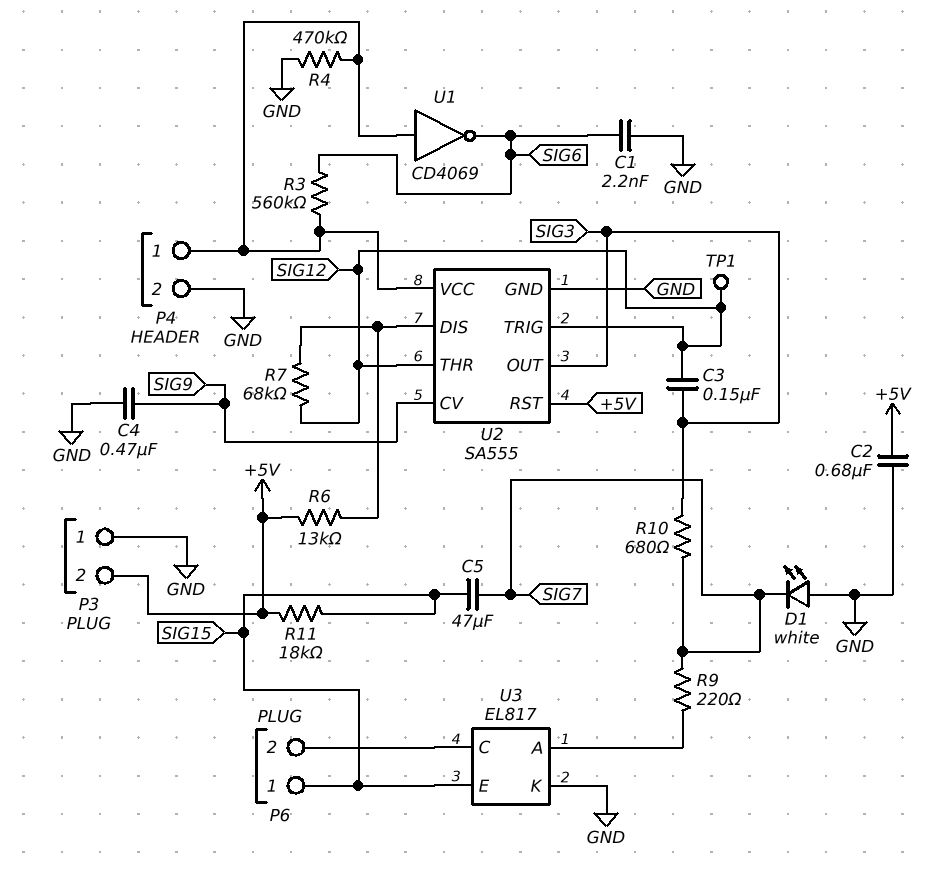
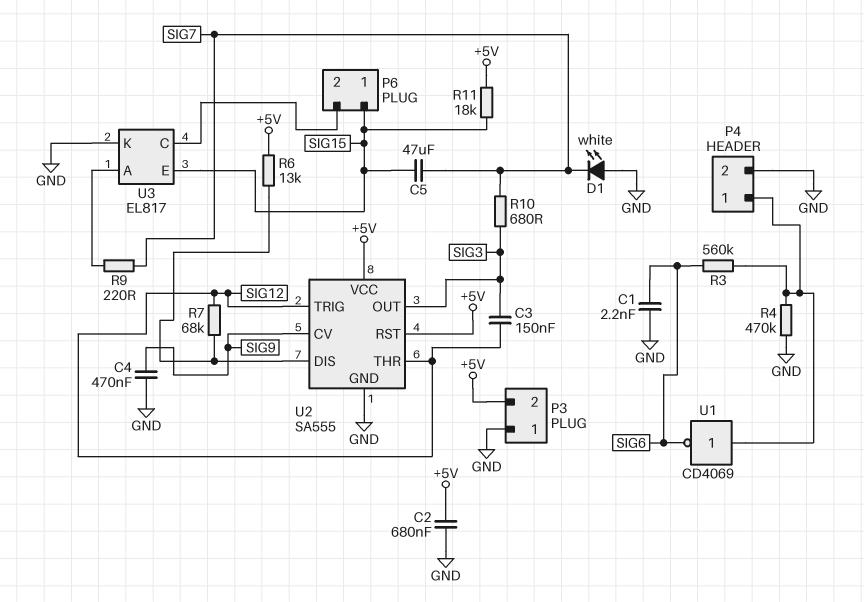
TP1: test point (SIG12) -> none
U2 pin VCC: P4/1 -> +5V

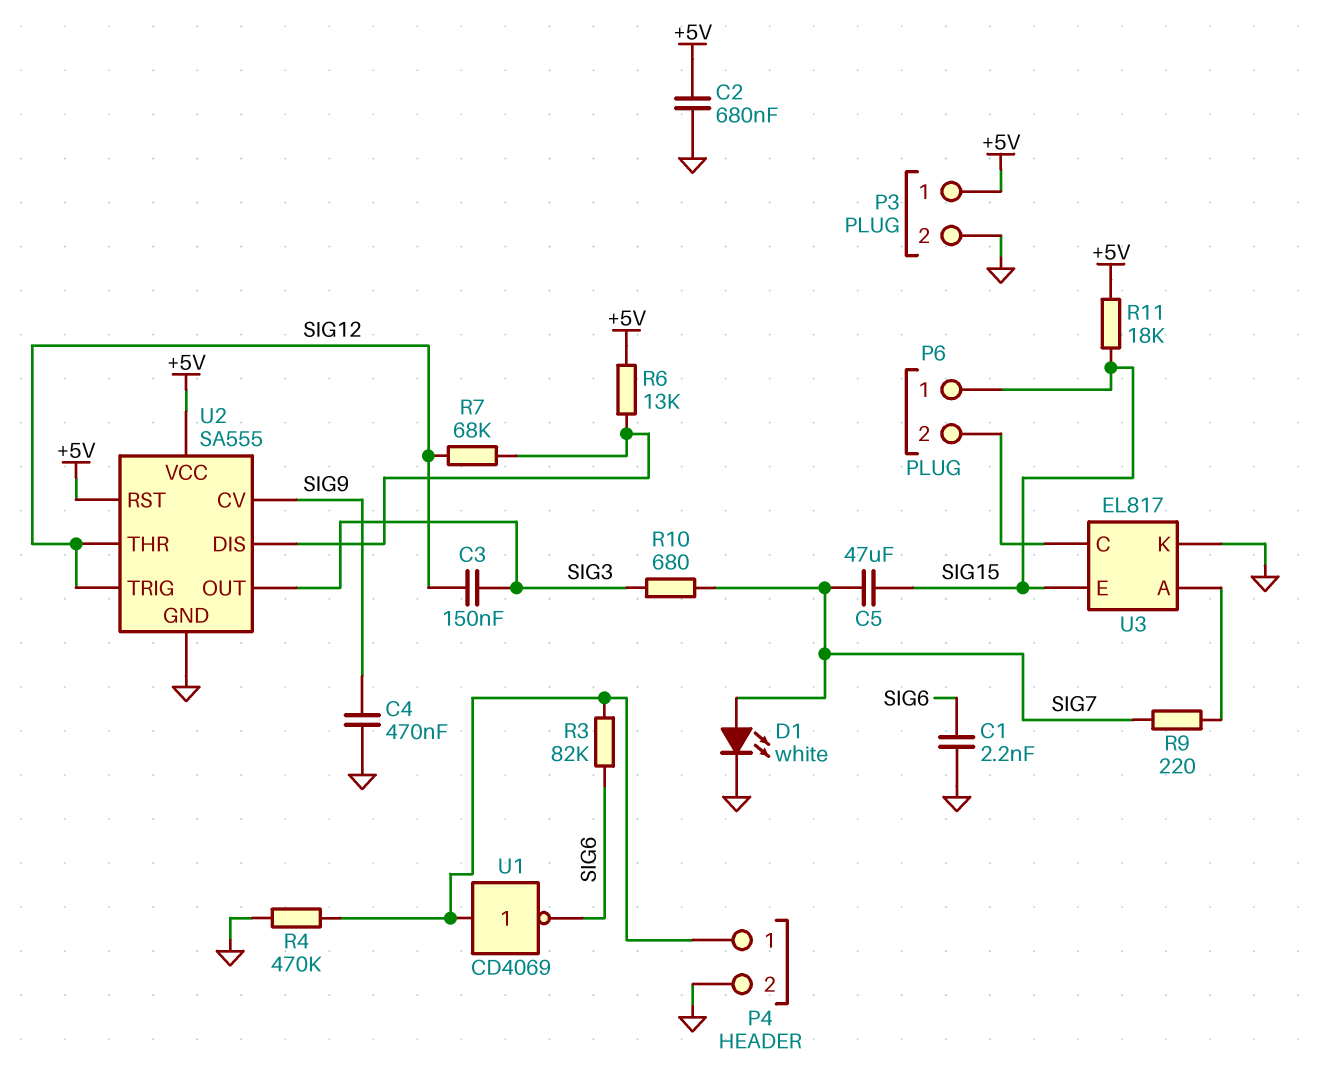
D1: LED white (A GND, K SIG7) -> LED white (A SIG7, K GND)
P3 pin 1: GND -> +5V
P3 pin 2: +5V -> GND
R3: 560k (P4/1, SIG6) -> 82k (P4/1, SIG6)

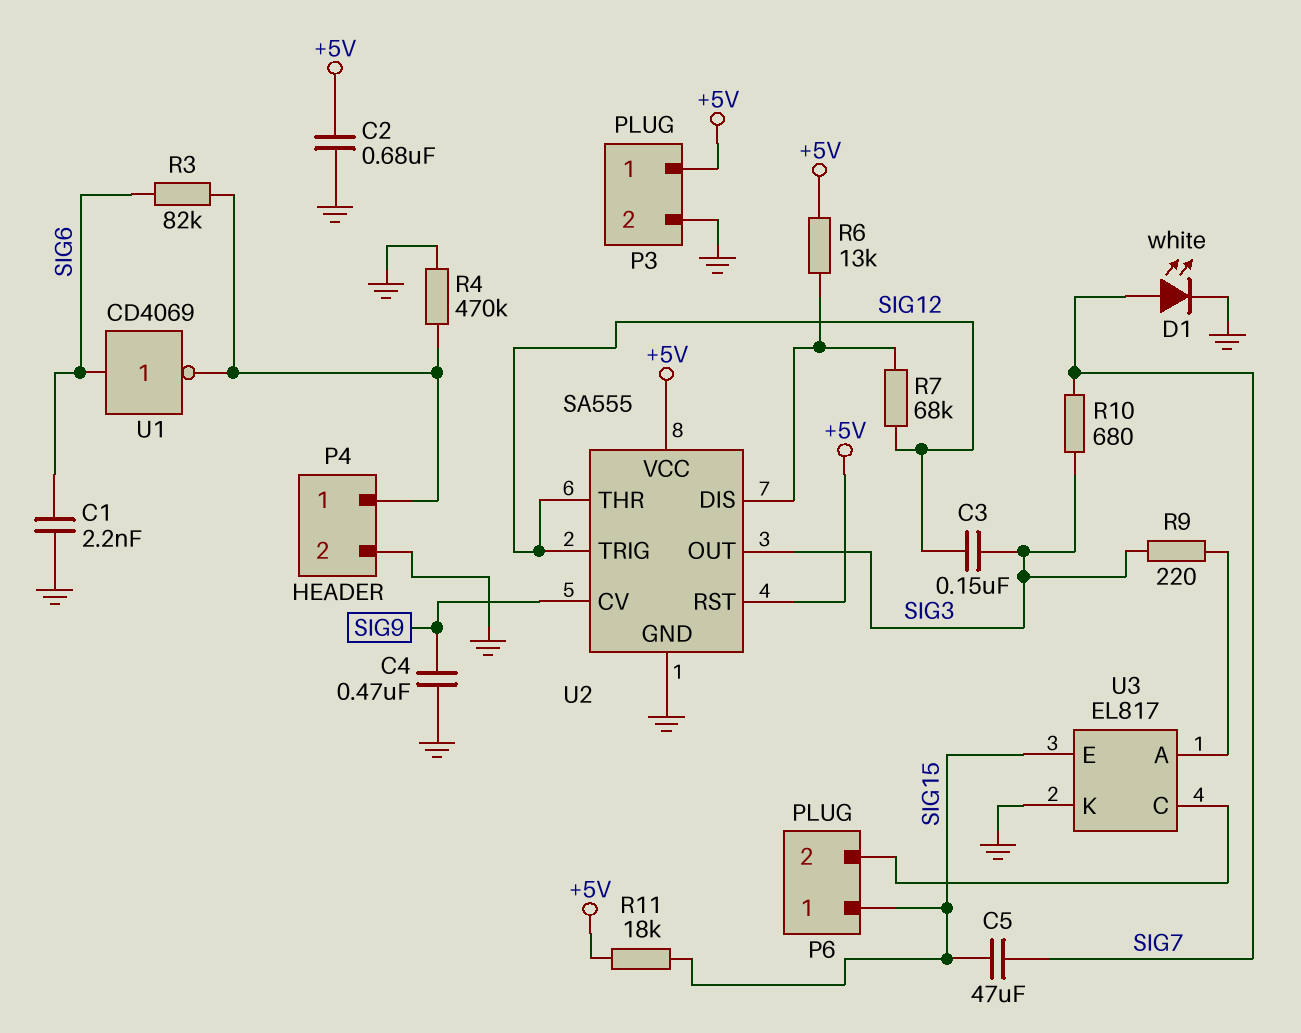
R9: 220 (SIG7, U3/A) -> 220 (SIG3, U3/A)
U1: NOT CD4069 (in P4/1, out SIG6) -> NOT CD4069 (in SIG6, out P4/1)

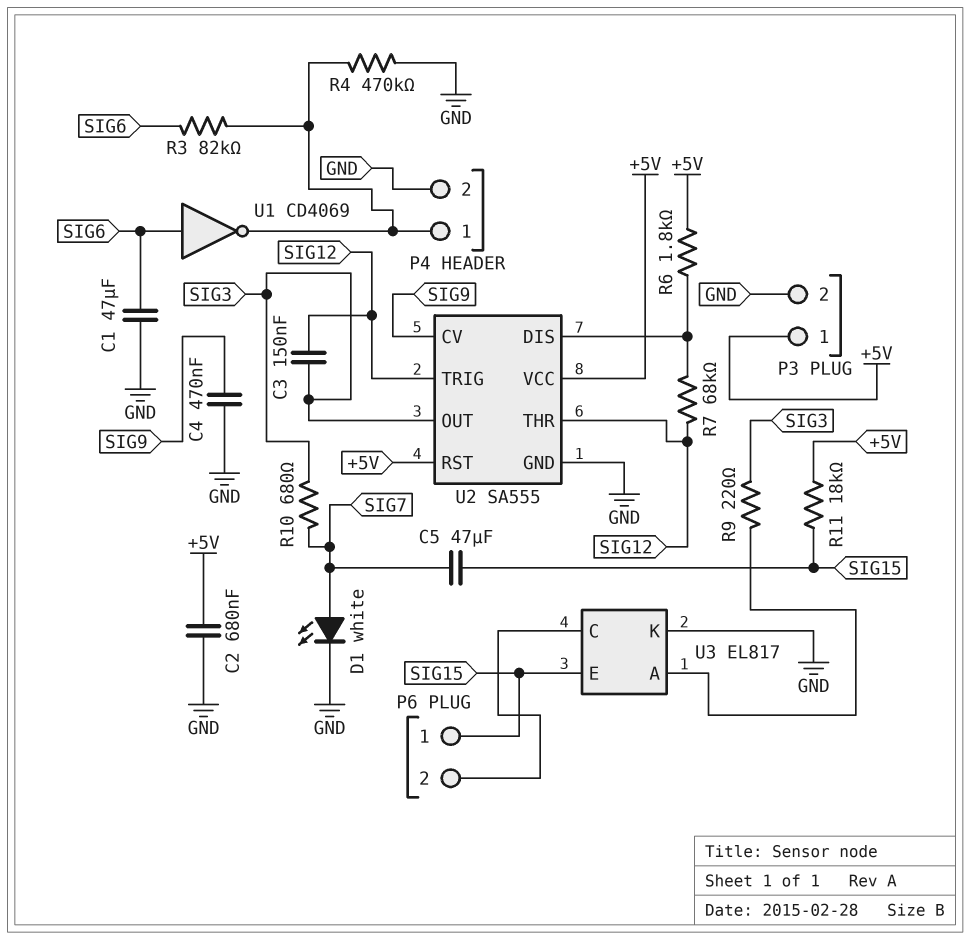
C1: 2.2nF (GND, SIG6) -> 47uF (GND, SIG6)
R6: 13k (+5V, U2/DIS) -> 1.8k (+5V, U2/DIS)

